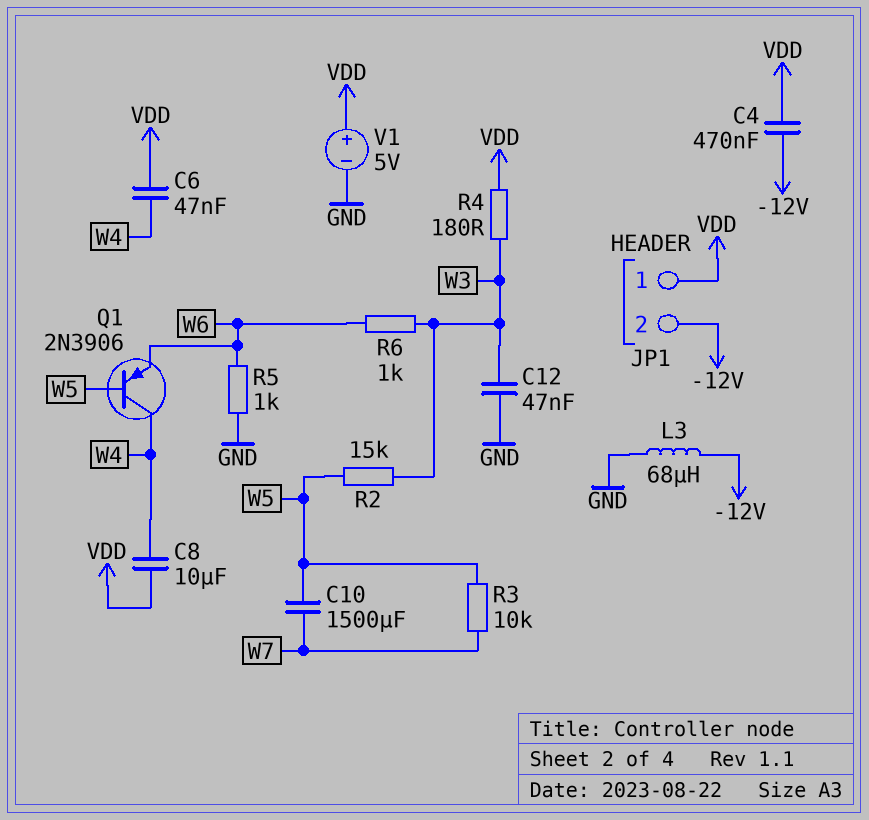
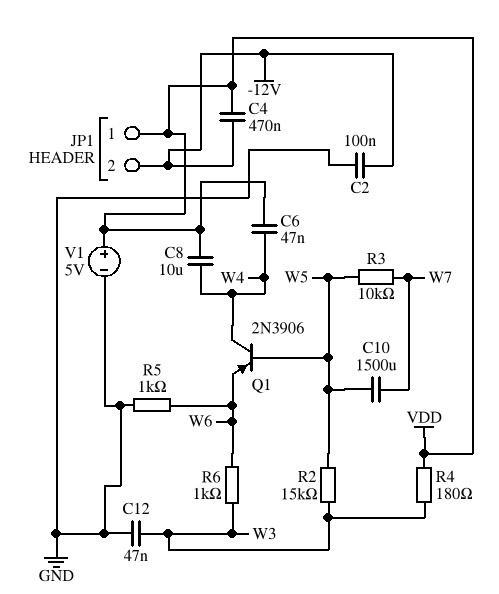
C2: none -> 100nF (-12V, GND)
L3: 68uH (-12V, GND) -> none

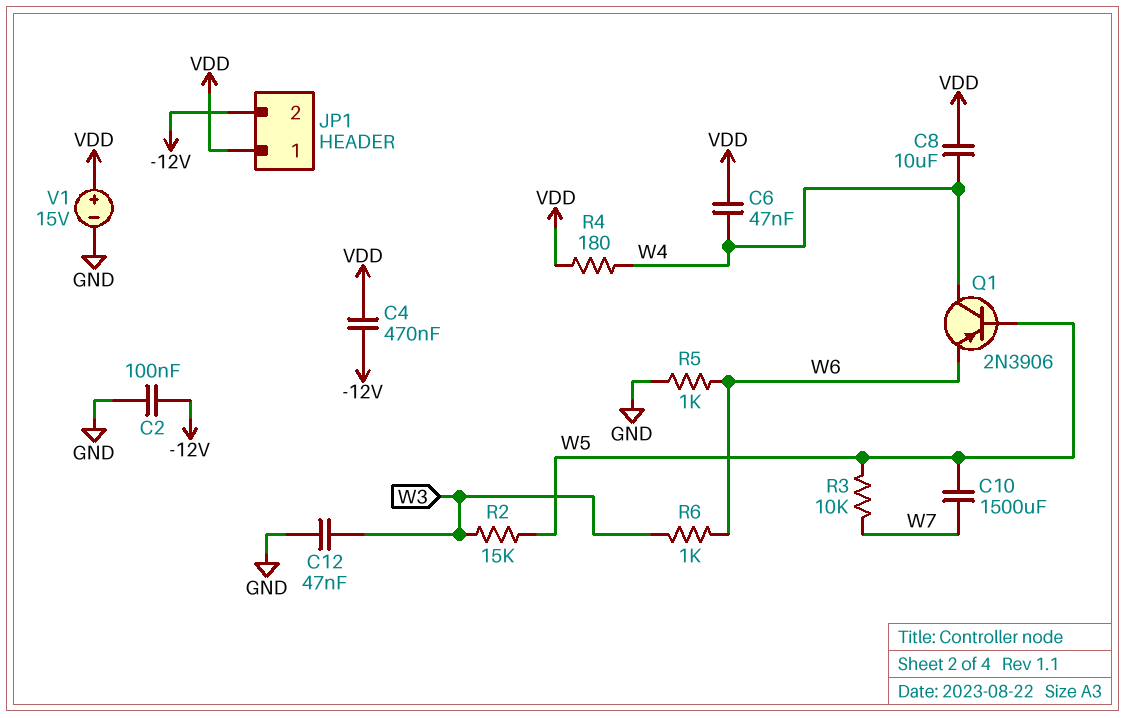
R4: 180 (VDD, W3) -> 180 (VDD, W4)
V1: 5V (plus VDD, minus GND) -> 15V (plus VDD, minus GND)

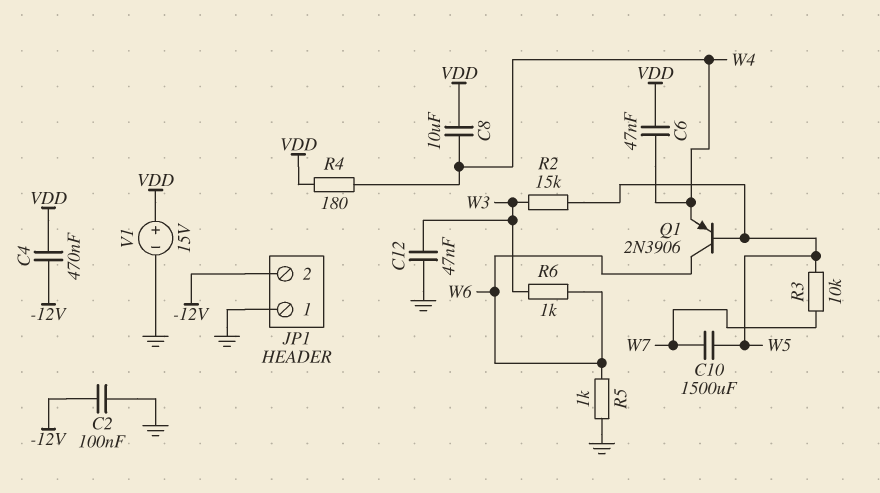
JP1 pin 1: VDD -> GND
Q1: PNP 2N3906 (B W5, C W4, E W6) -> PNP 2N3906 (B W5, C W6, E W4)

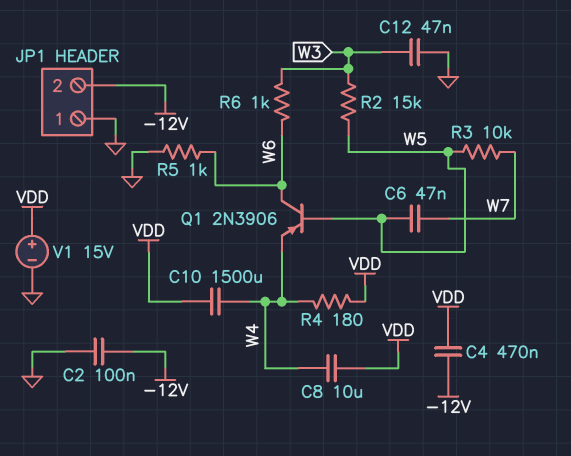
C6: 47nF (VDD, W4) -> 47nF (W5, W7)
C10: 1500uF (W5, W7) -> 1500uF (VDD, W4)

